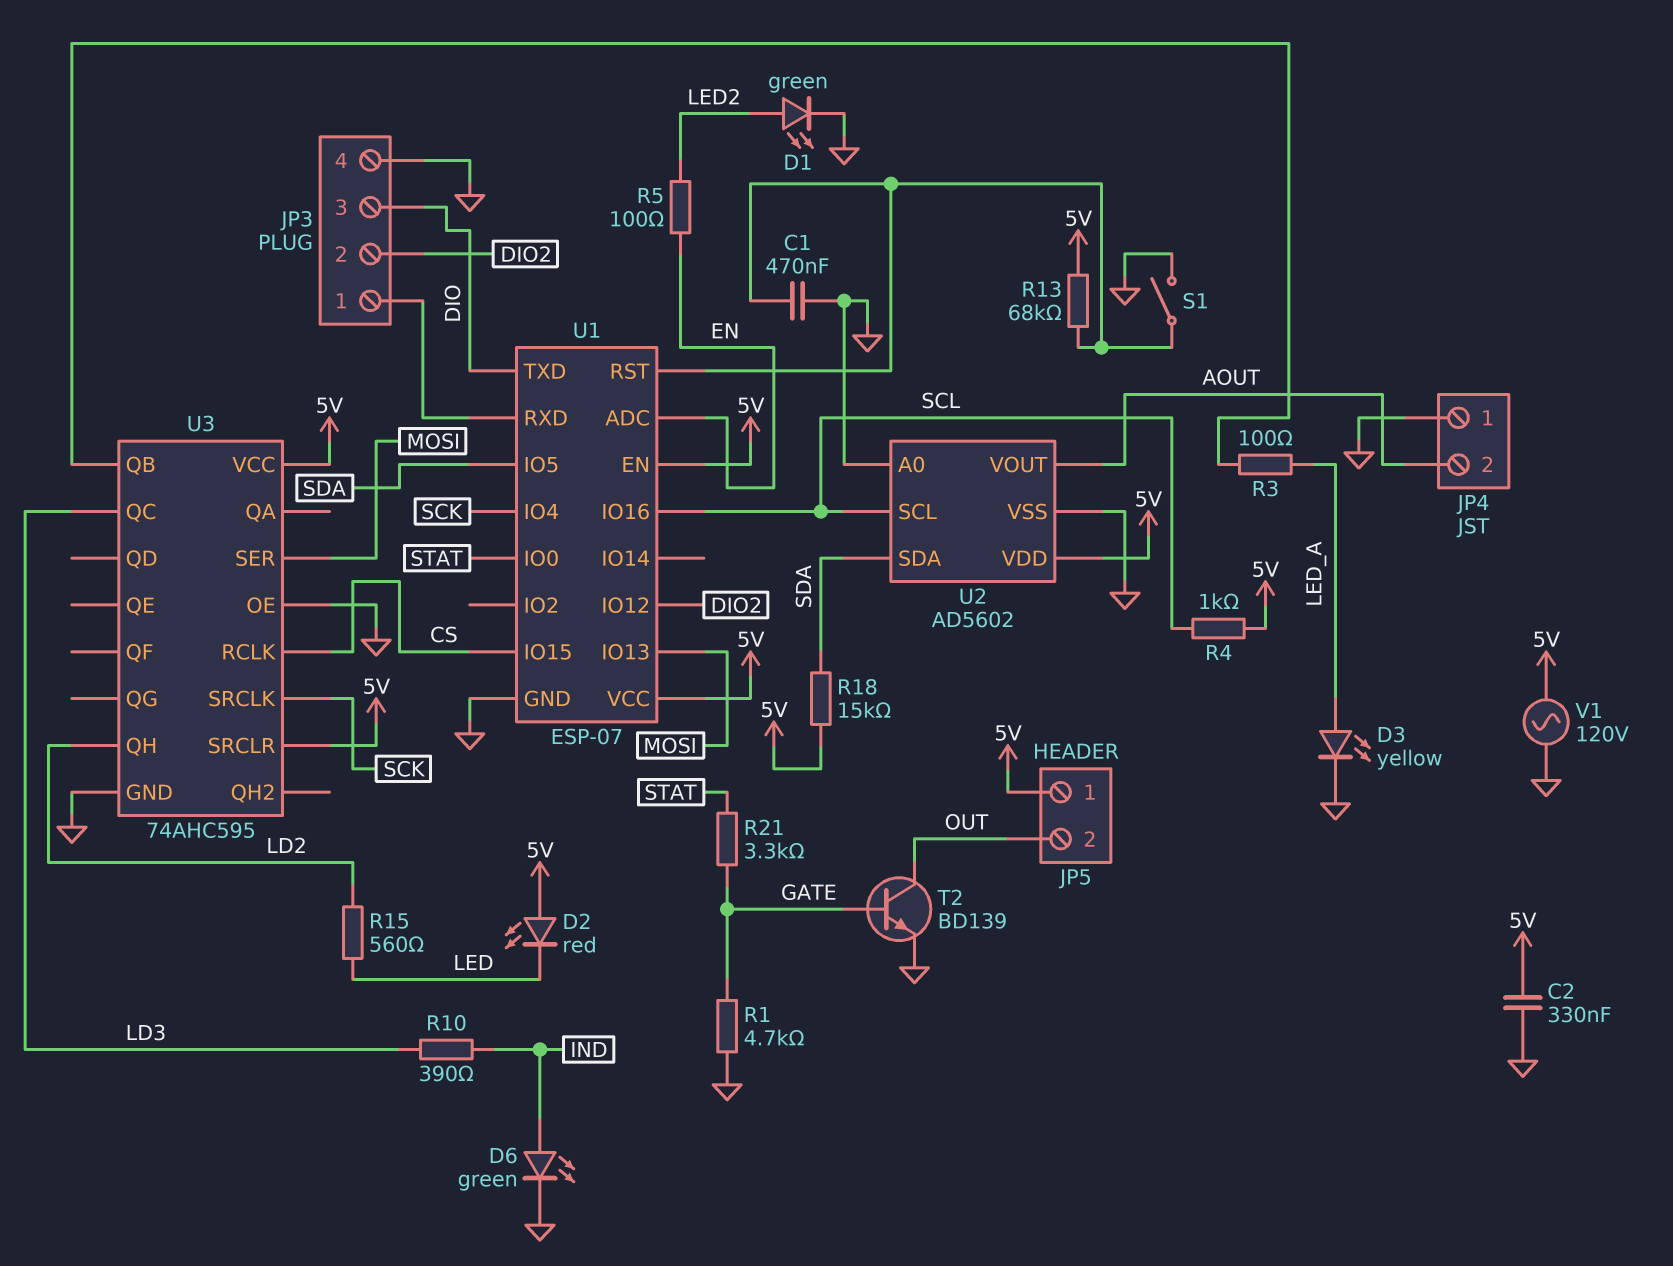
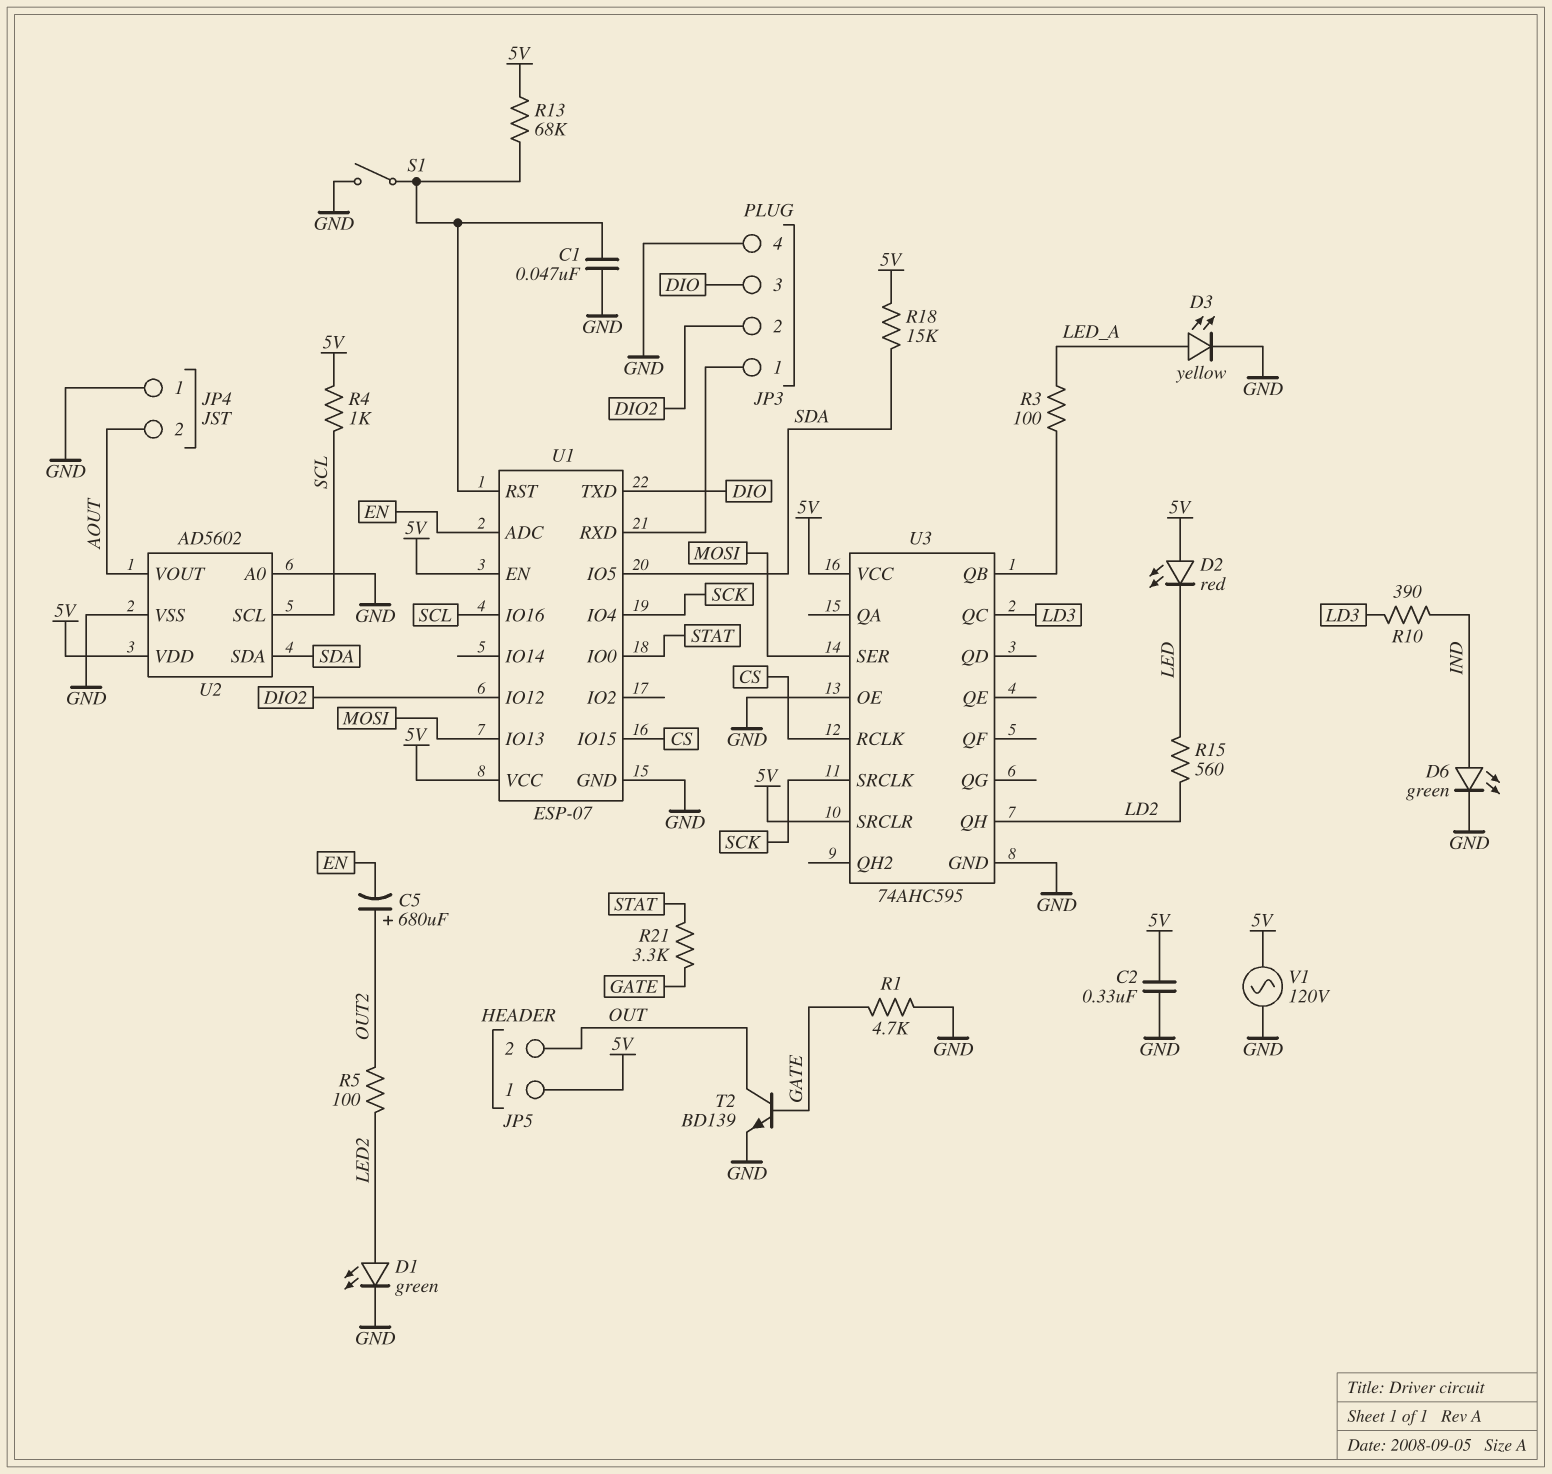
C1: 470nF (GND, U1/RST) -> 47nF (GND, U1/RST)
C5: none -> 680uF (plus OUT2, minus EN)
R5: 100 (EN, LED2) -> 100 (LED2, OUT2)

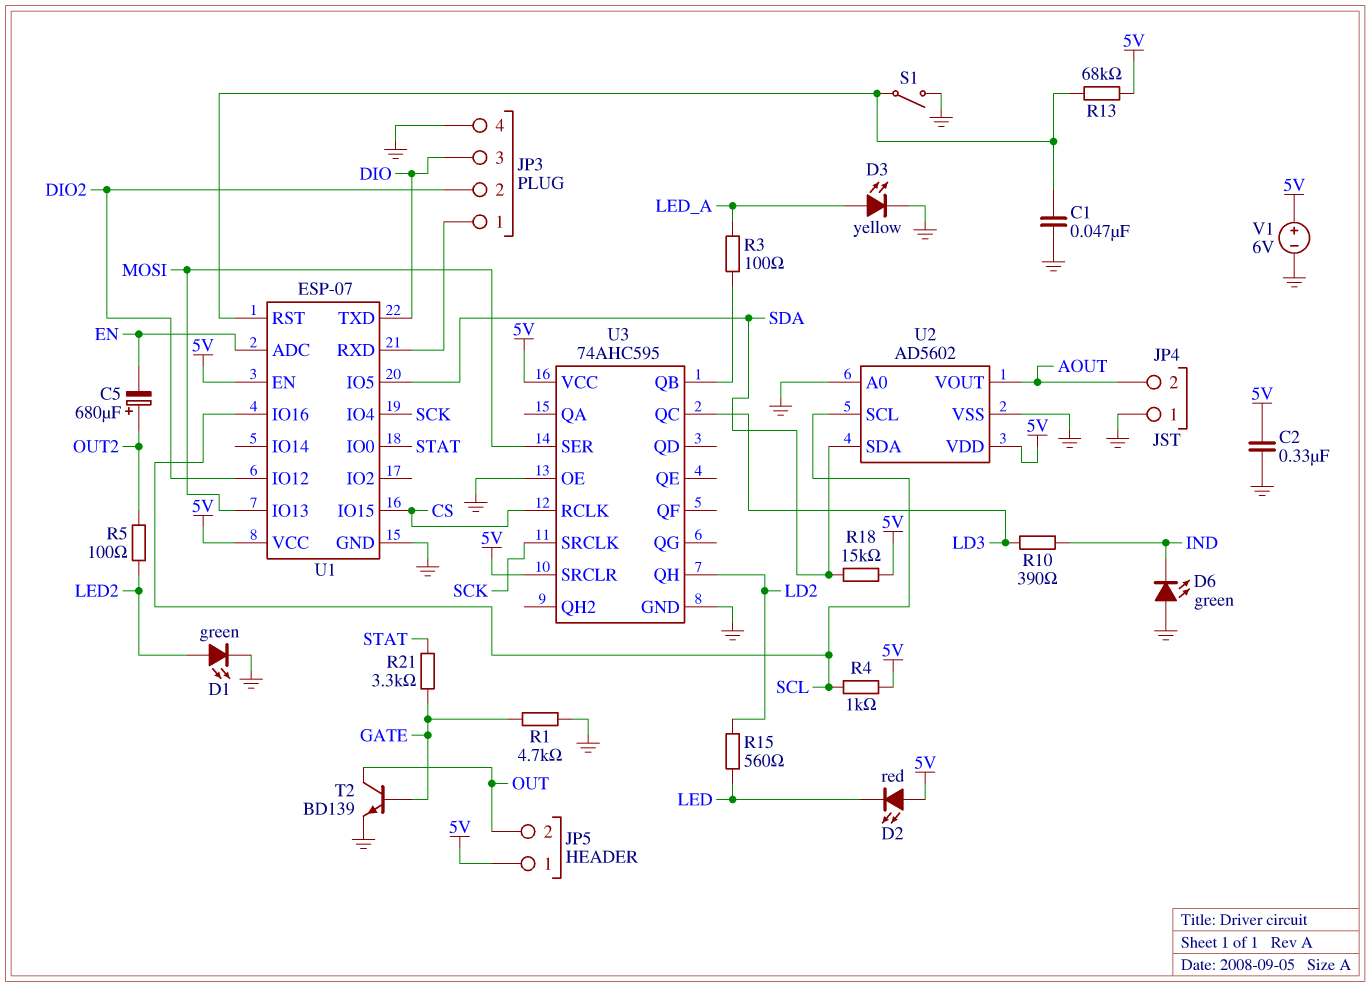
D6: LED green (A IND, K GND) -> LED green (A GND, K IND)
V1: AC 120V (5V, GND) -> 6V (plus 5V, minus GND)

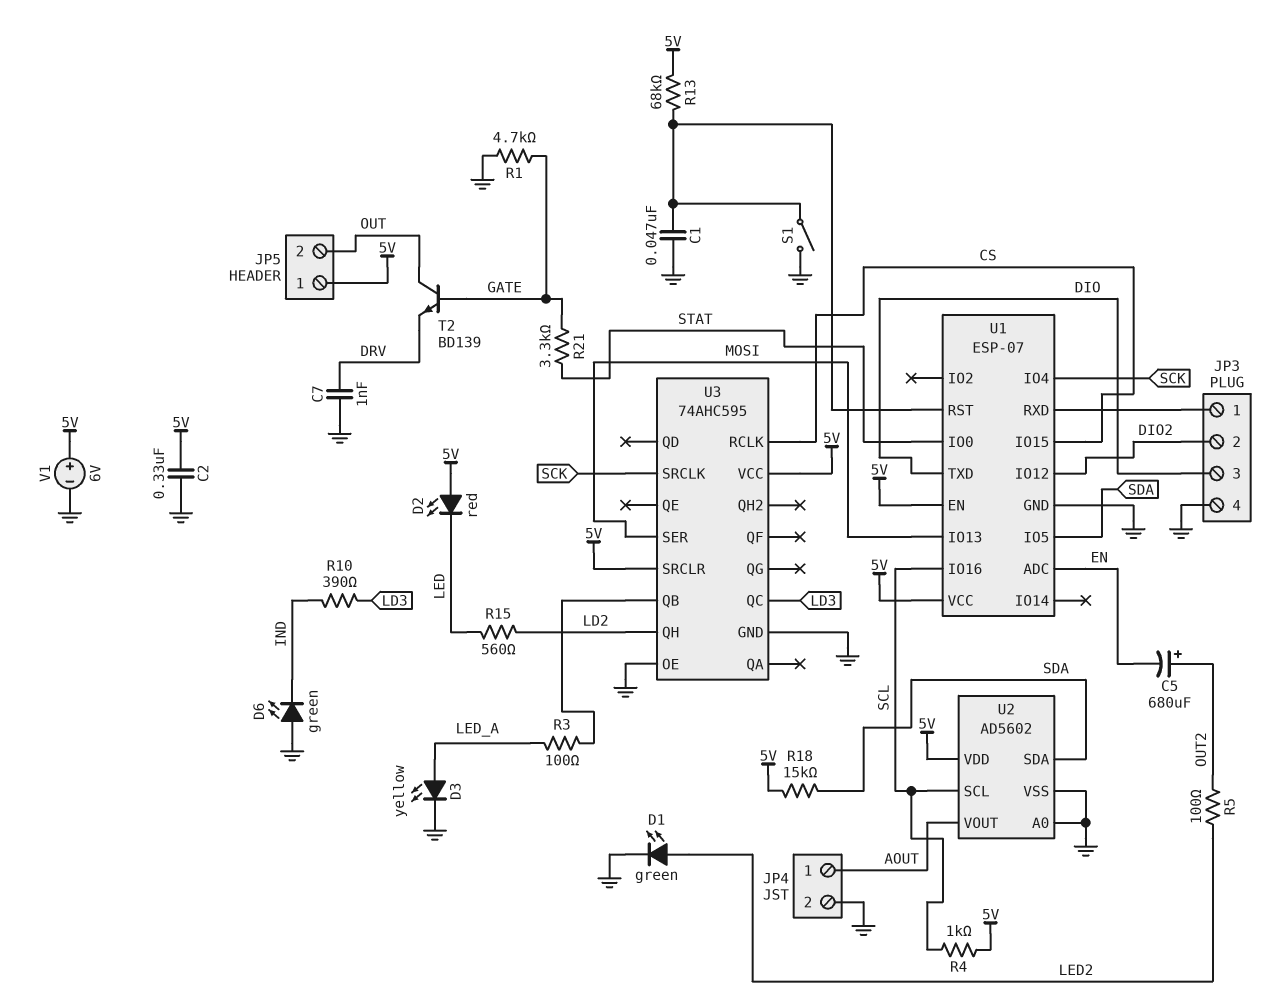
C7: none -> 1nF (DRV, GND)
JP4 pin 1: GND -> AOUT
JP4 pin 2: AOUT -> GND
T2: NPN BD139 (B GATE, C OUT, E GND) -> NPN BD139 (B GATE, C OUT, E DRV)

